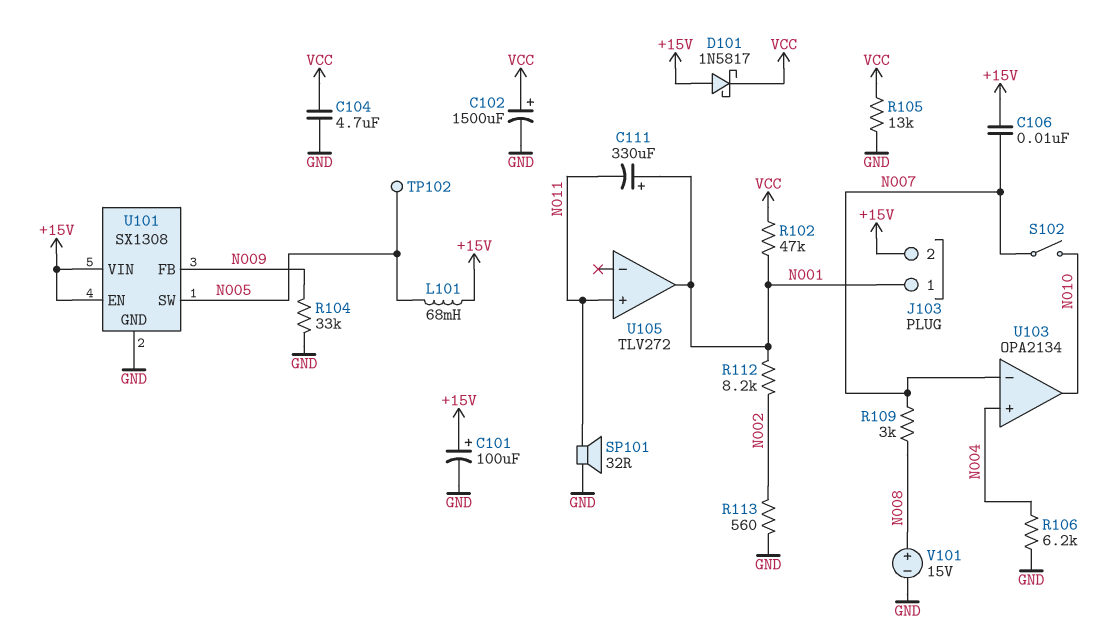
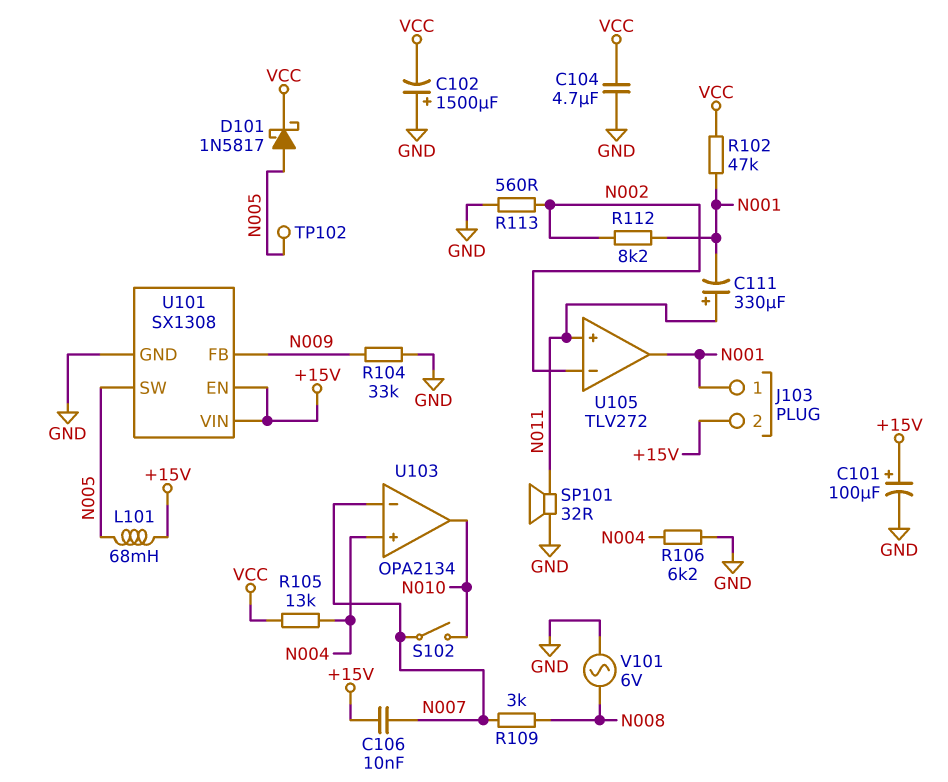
C102: 1500uF (plus VCC, minus GND) -> 1500uF (plus GND, minus VCC)
C111: 330uF (plus N001, minus N011) -> 330uF (plus N011, minus N001)
D101: schottky 1N5817 (A +15V, K VCC) -> schottky 1N5817 (A N005, K VCC)
R105: 13k (GND, VCC) -> 13k (N004, VCC)
U105 pin in-: none -> N002
V101: 15V (plus N008, minus GND) -> AC 6V (GND, N008)

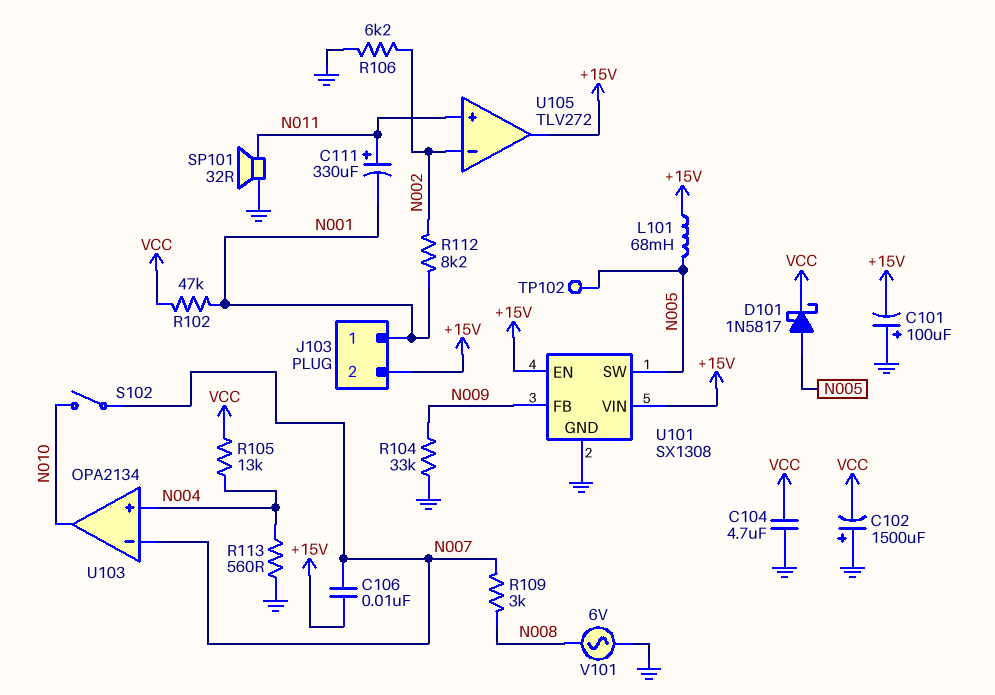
C101: 100uF (plus +15V, minus GND) -> 100uF (plus GND, minus +15V)
R106: 6.2k (GND, N004) -> 6.2k (GND, N002)
R113: 560 (GND, N002) -> 560 (GND, N004)
U105 pin out: N001 -> +15V

